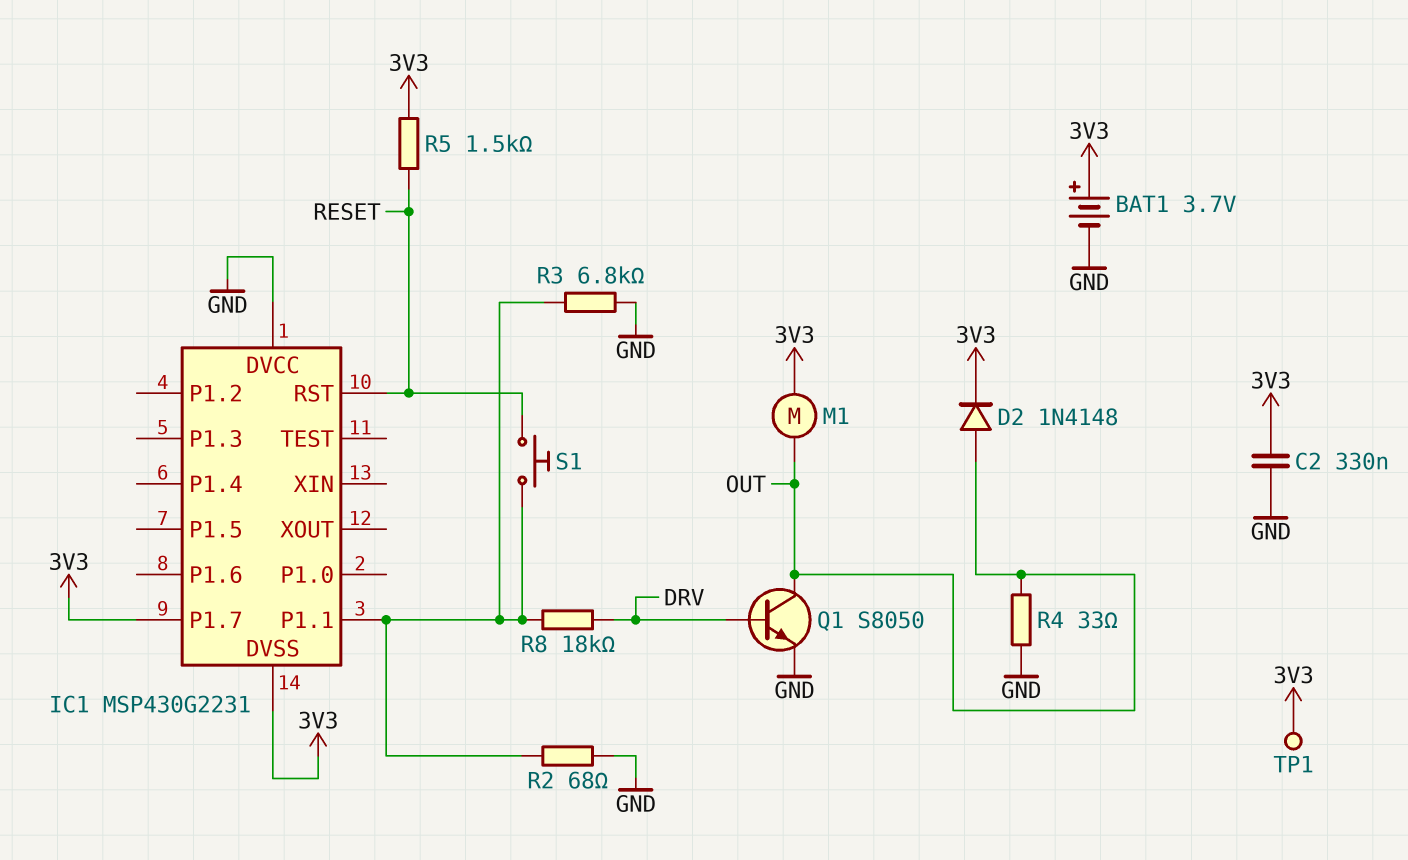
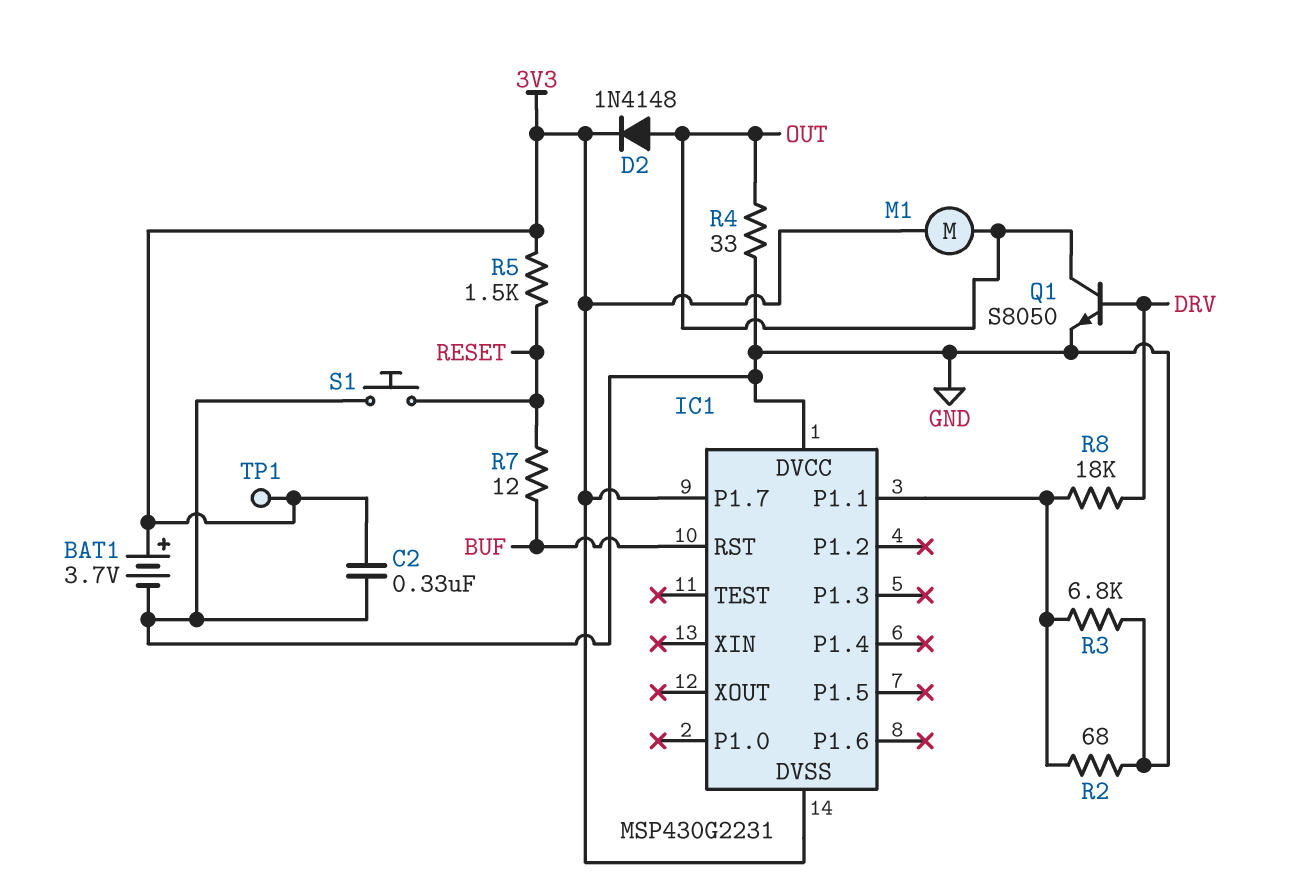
IC1 pin RST: RESET -> BUF
R7: none -> 12 (BUF, RESET)
S1: button (IC1/P1.1, RESET) -> button (GND, RESET)

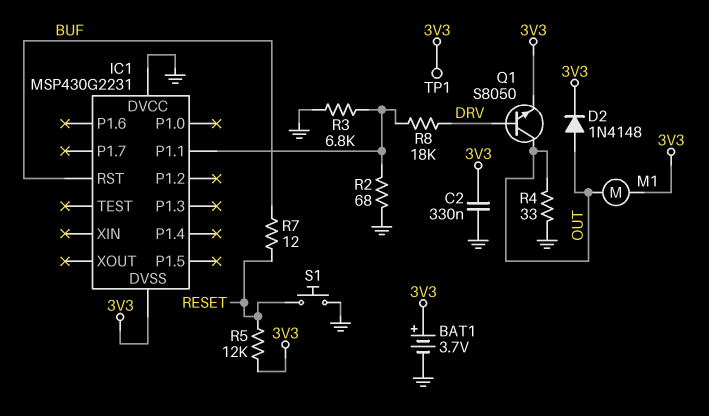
IC1 pin P1.7: 3V3 -> none
Q1: NPN S8050 (B DRV, C OUT, E GND) -> NPN S8050 (B DRV, C OUT, E 3V3)
R5: 1.5k (3V3, RESET) -> 12k (3V3, RESET)

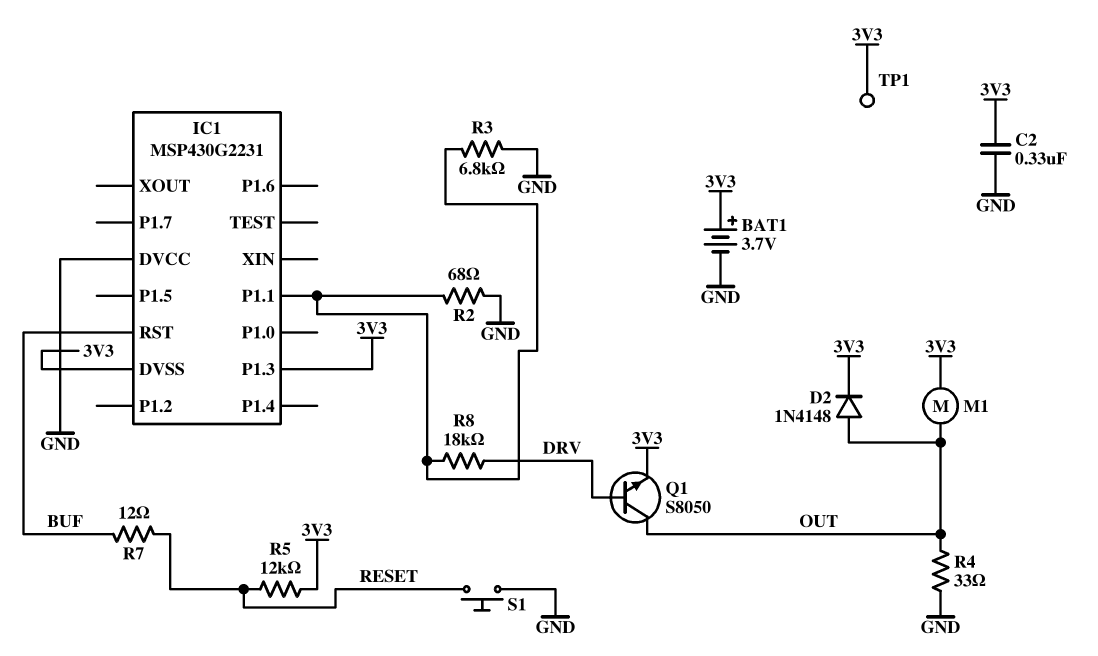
IC1 pin P1.3: none -> 3V3

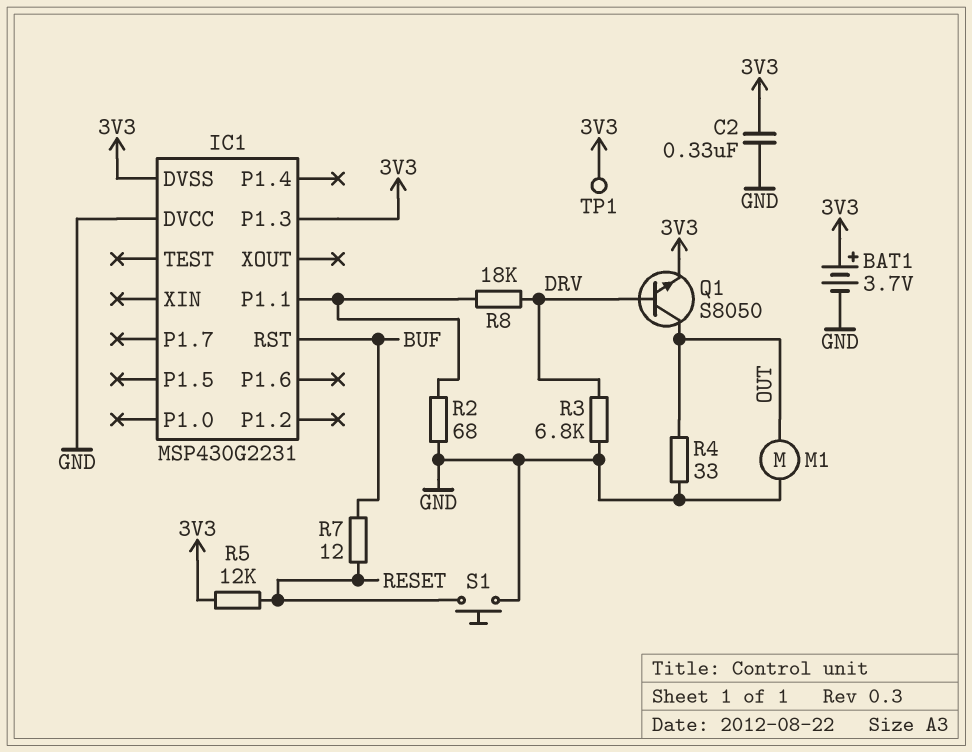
D2: diode 1N4148 (A OUT, K 3V3) -> none
M1: motor (3V3, OUT) -> motor (GND, OUT)
R3: 6.8k (GND, IC1/P1.1) -> 6.8k (DRV, GND)

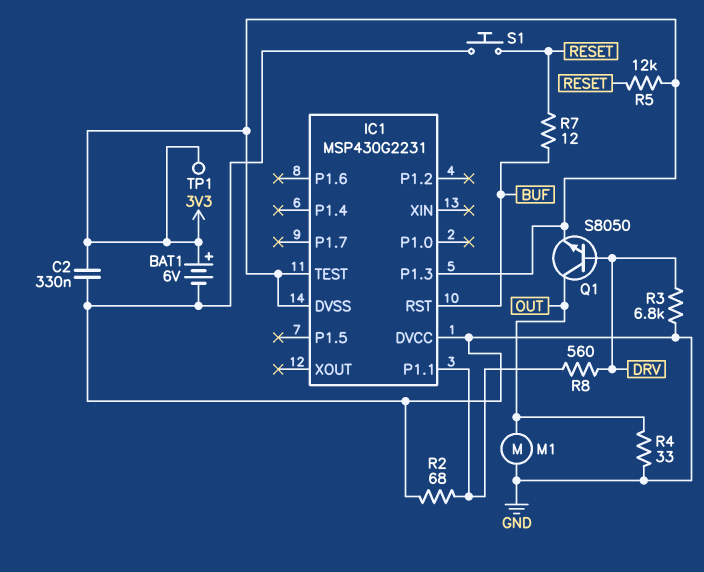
BAT1: 3.7V (plus 3V3, minus GND) -> 6V (plus 3V3, minus GND)
IC1 pin TEST: none -> 3V3
R8: 18k (DRV, IC1/P1.1) -> 560 (DRV, IC1/P1.1)

